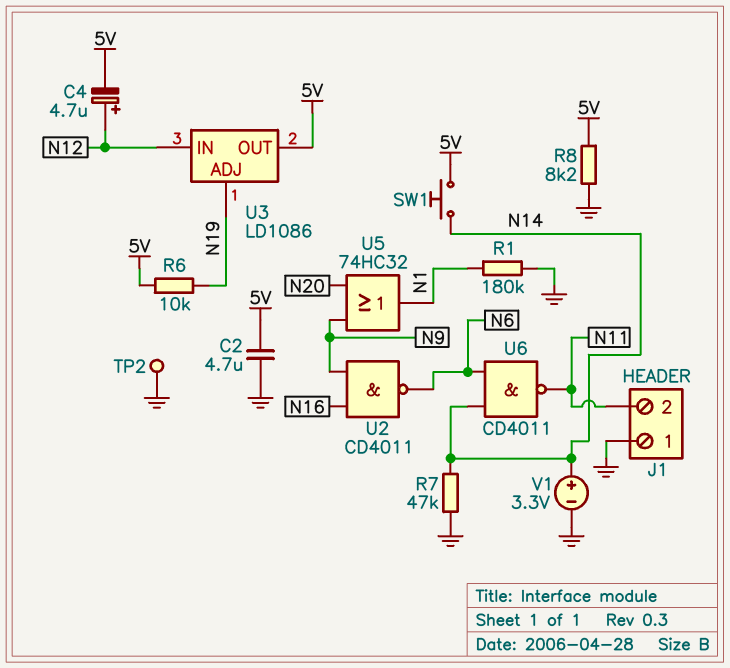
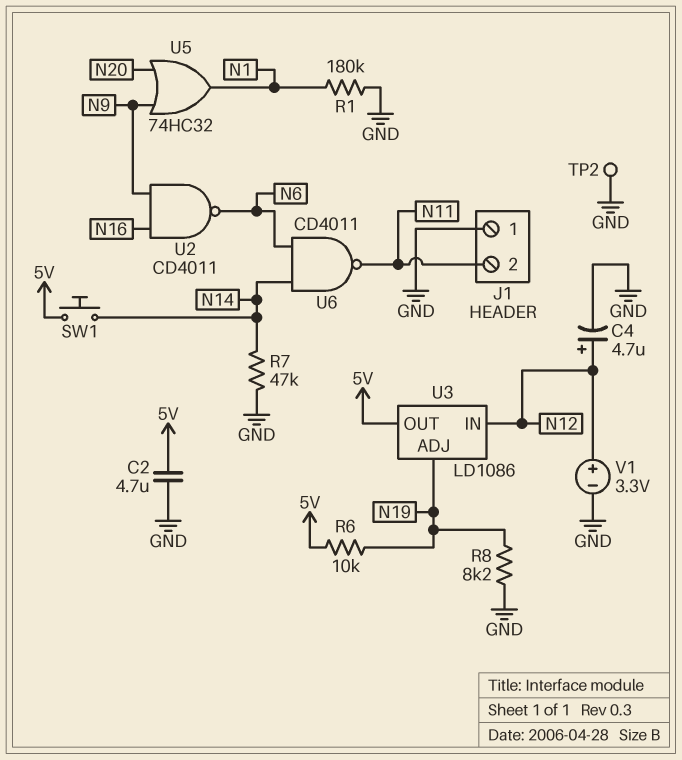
C4: 4.7uF (plus N12, minus 5V) -> 4.7uF (plus N12, minus GND)
R8: 8.2k (5V, GND) -> 8.2k (GND, N19)
V1: 3.3V (plus N14, minus GND) -> 3.3V (plus N12, minus GND)

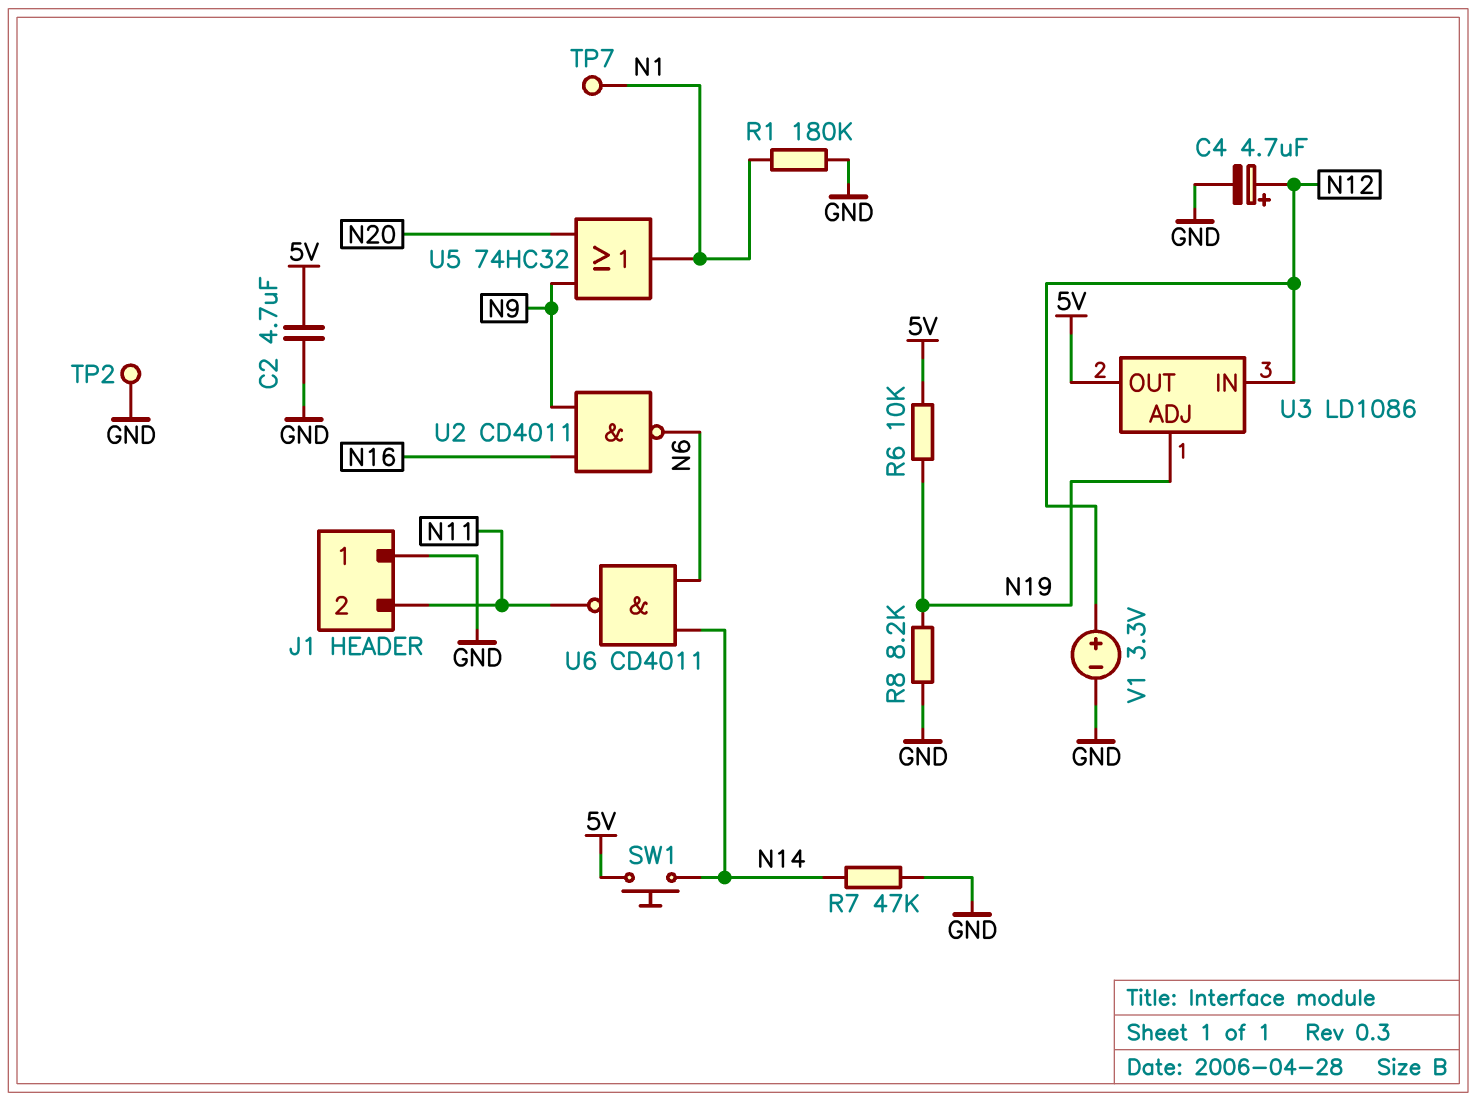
TP7: none -> test point (N1)

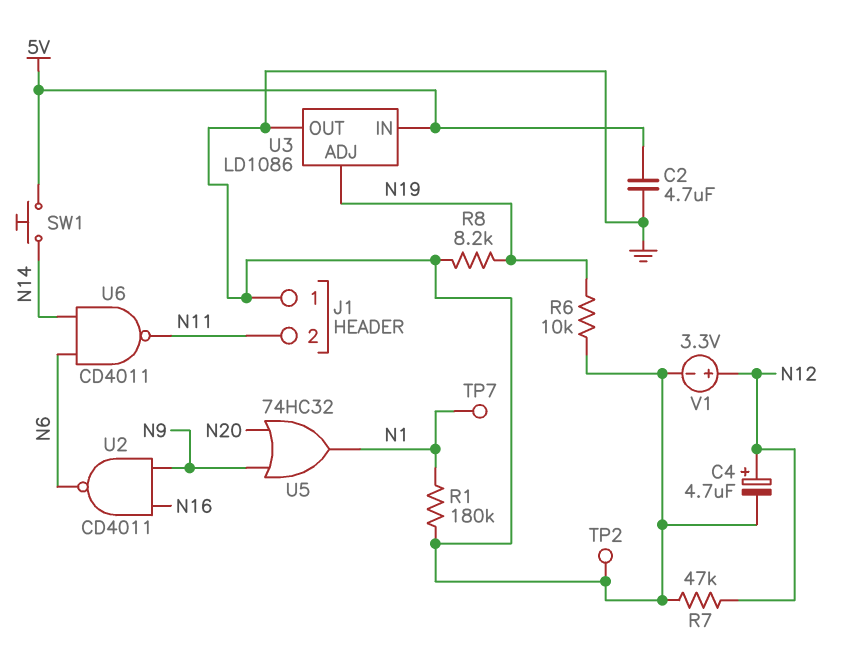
R6: 10k (5V, N19) -> 10k (GND, N19)
R7: 47k (GND, N14) -> 47k (GND, N12)
U3 pin IN: N12 -> 5V
U3 pin OUT: 5V -> GND

